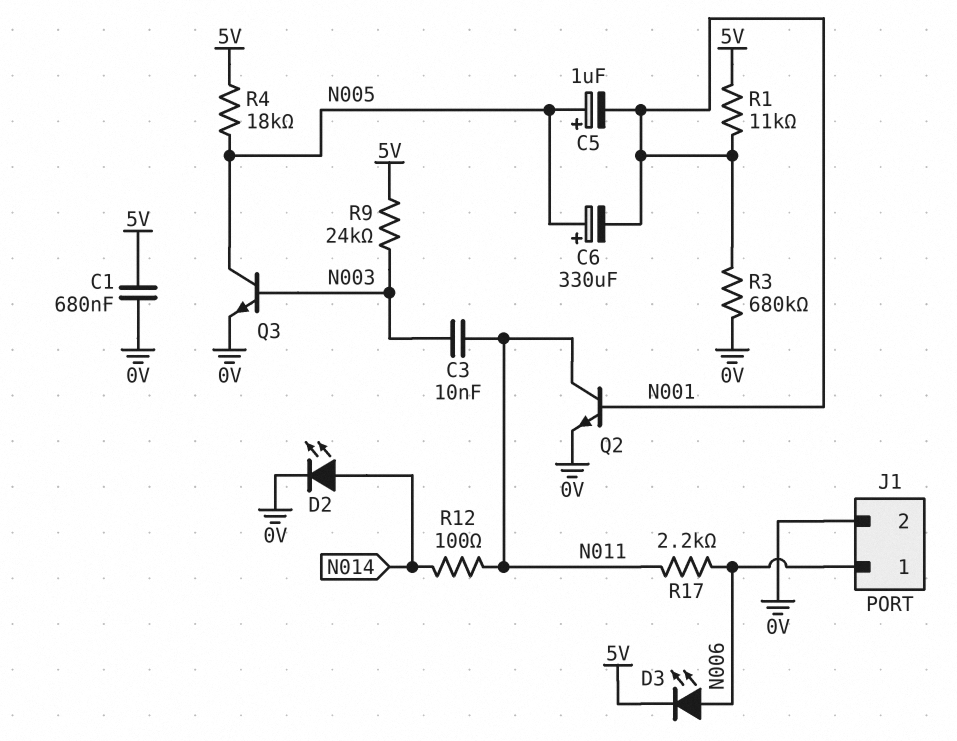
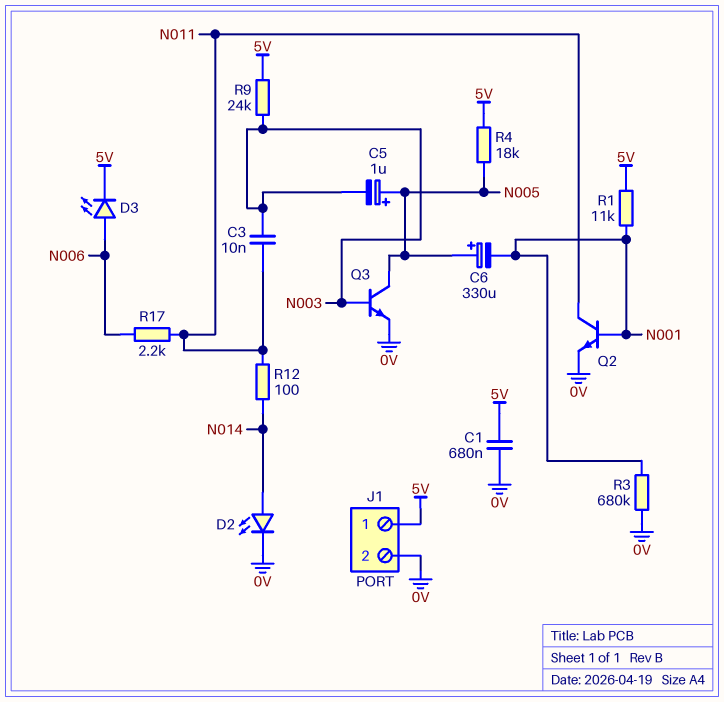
C5: 1uF (plus N005, minus N001) -> 1uF (plus N005, minus N003)
J1 pin 1: N006 -> 5V

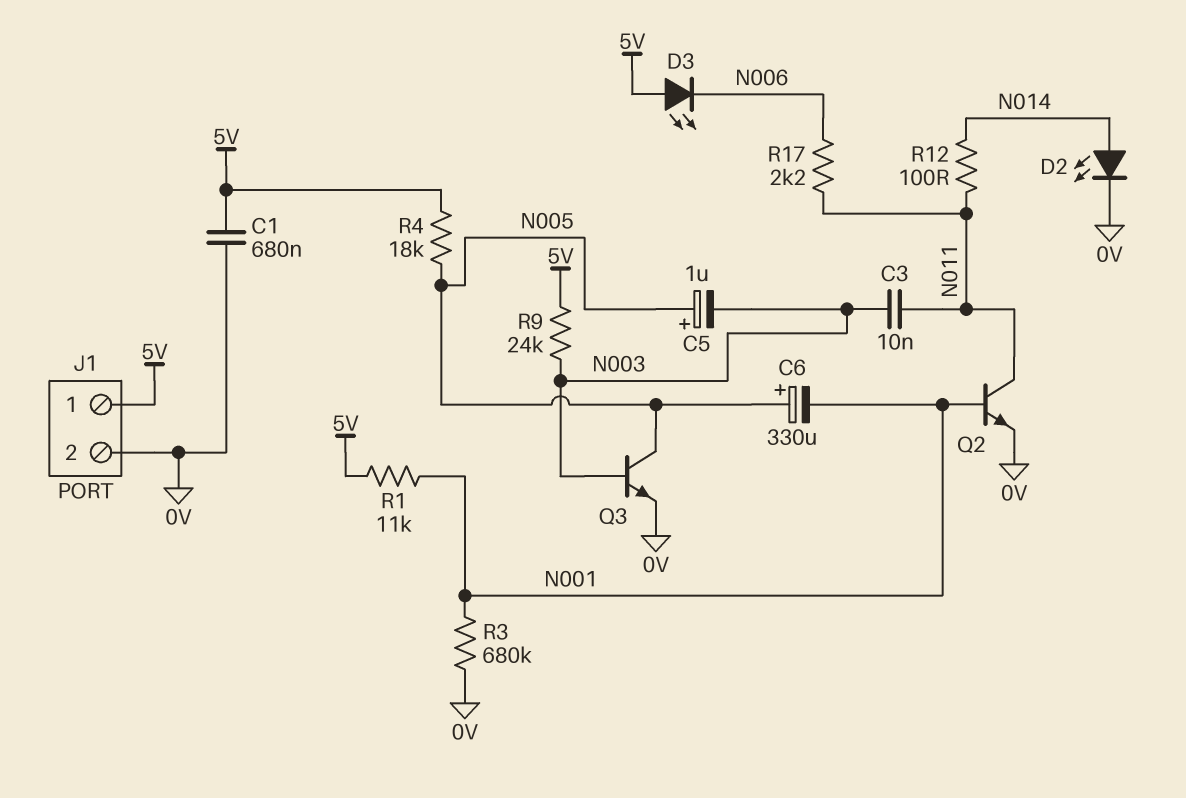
D3: LED (A N006, K 5V) -> LED (A 5V, K N006)

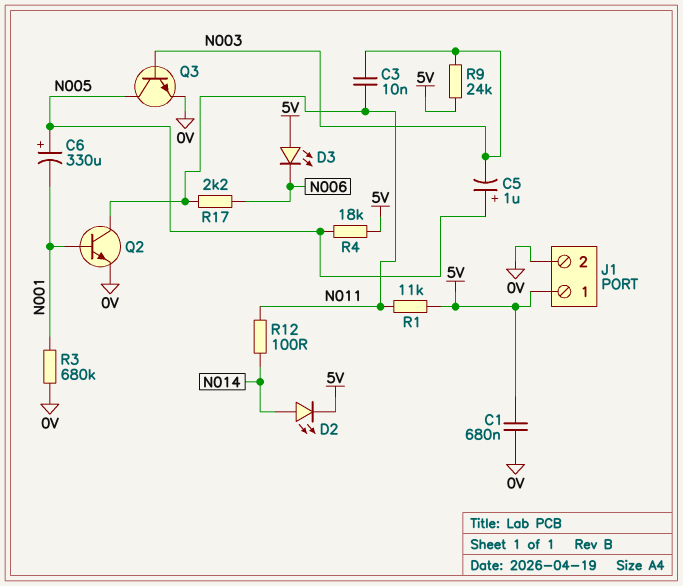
D2: LED (A N014, K 0V) -> LED (A N014, K 5V)
R1: 11k (5V, N001) -> 11k (5V, N011)

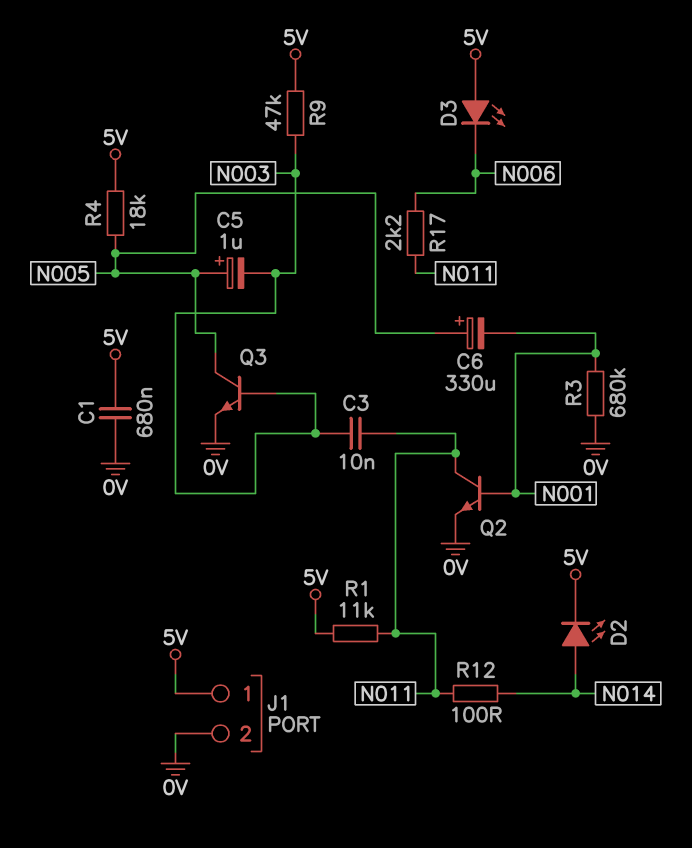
R9: 24k (5V, N003) -> 47k (5V, N003)

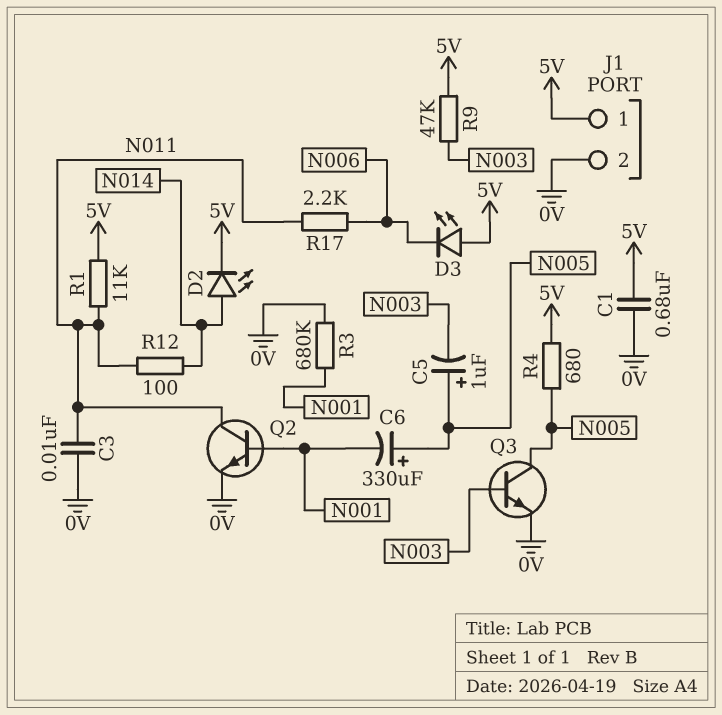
C3: 10nF (N003, N011) -> 10nF (0V, N011)
R4: 18k (5V, N005) -> 680 (5V, N005)

